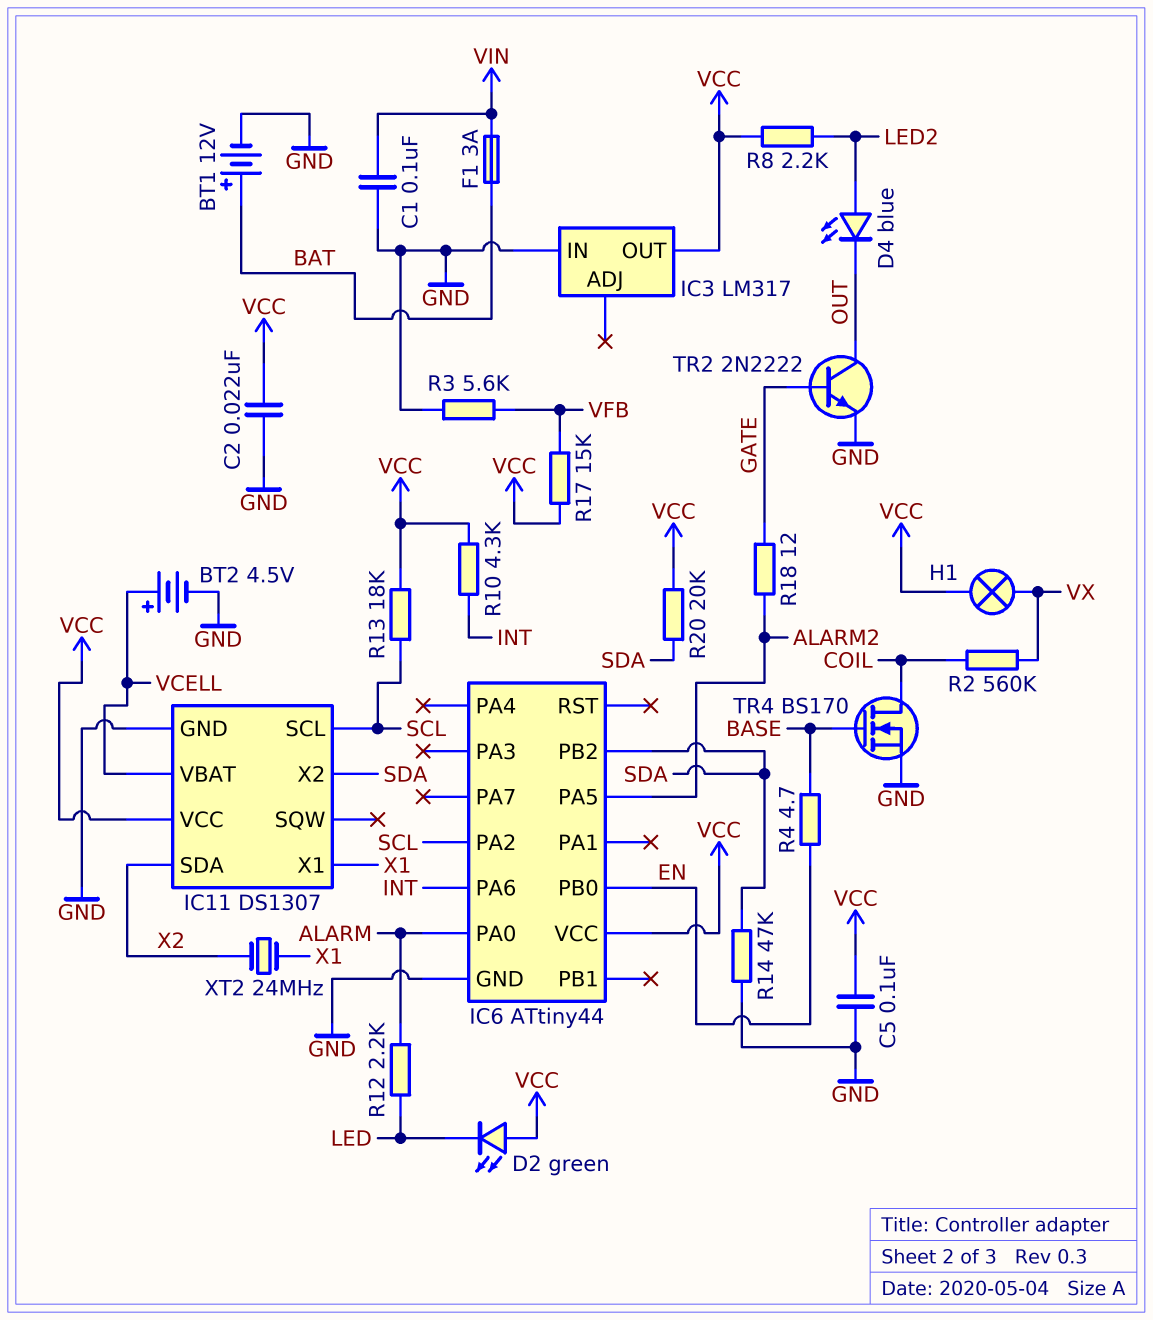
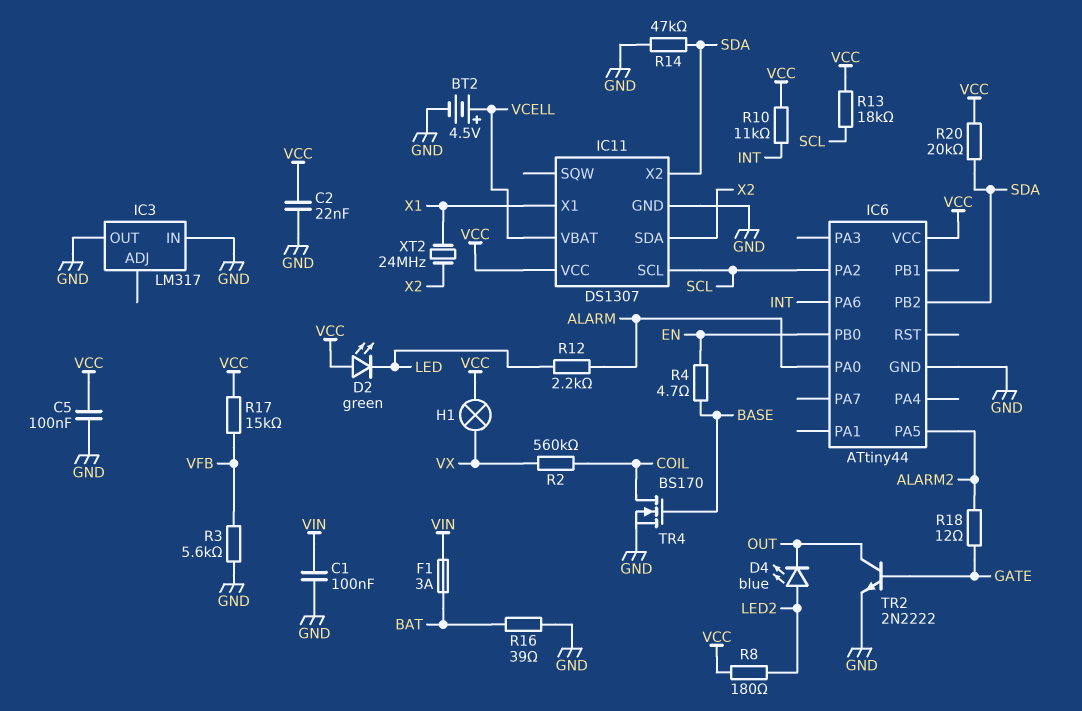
BT1: 12V (plus BAT, minus GND) -> none
IC3 pin OUT: VCC -> GND
R8: 2.2k (LED2, VCC) -> 180 (LED2, VCC)
R10: 4.3k (INT, VCC) -> 11k (INT, VCC)
R16: none -> 39 (BAT, GND)

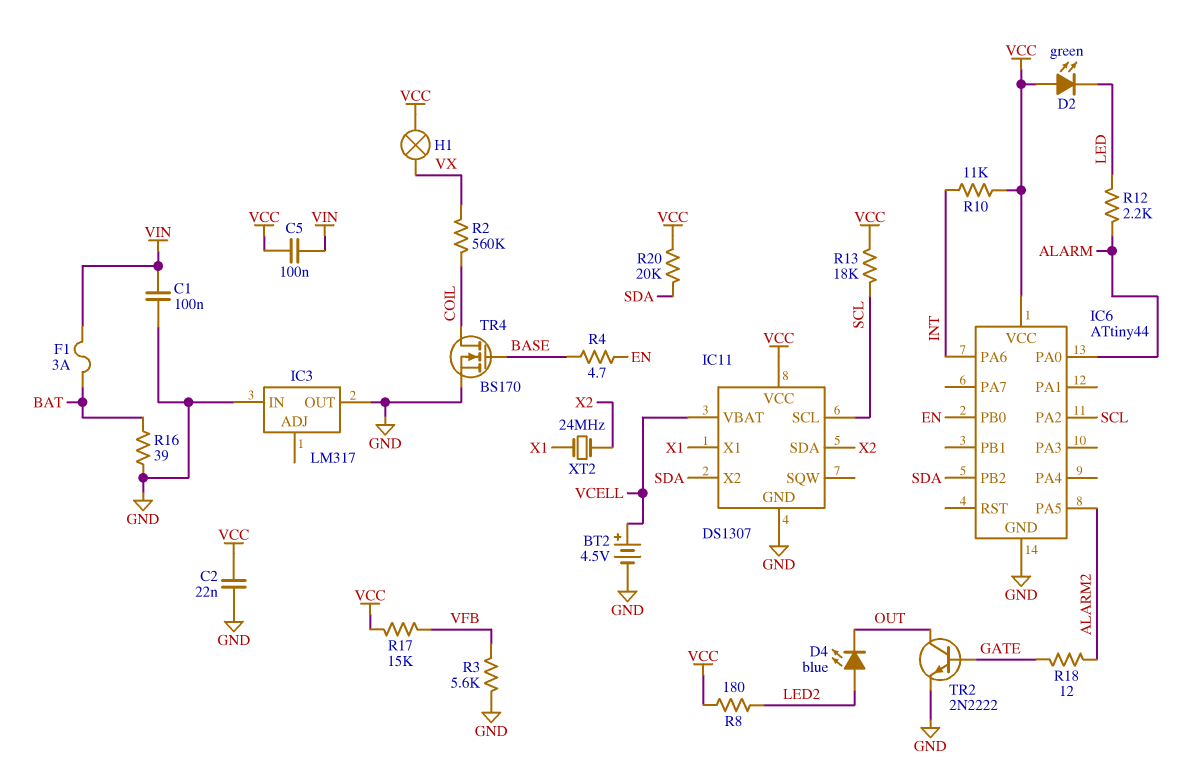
C5: 100nF (GND, VCC) -> 100nF (VCC, VIN)
R14: 47k (GND, SDA) -> none

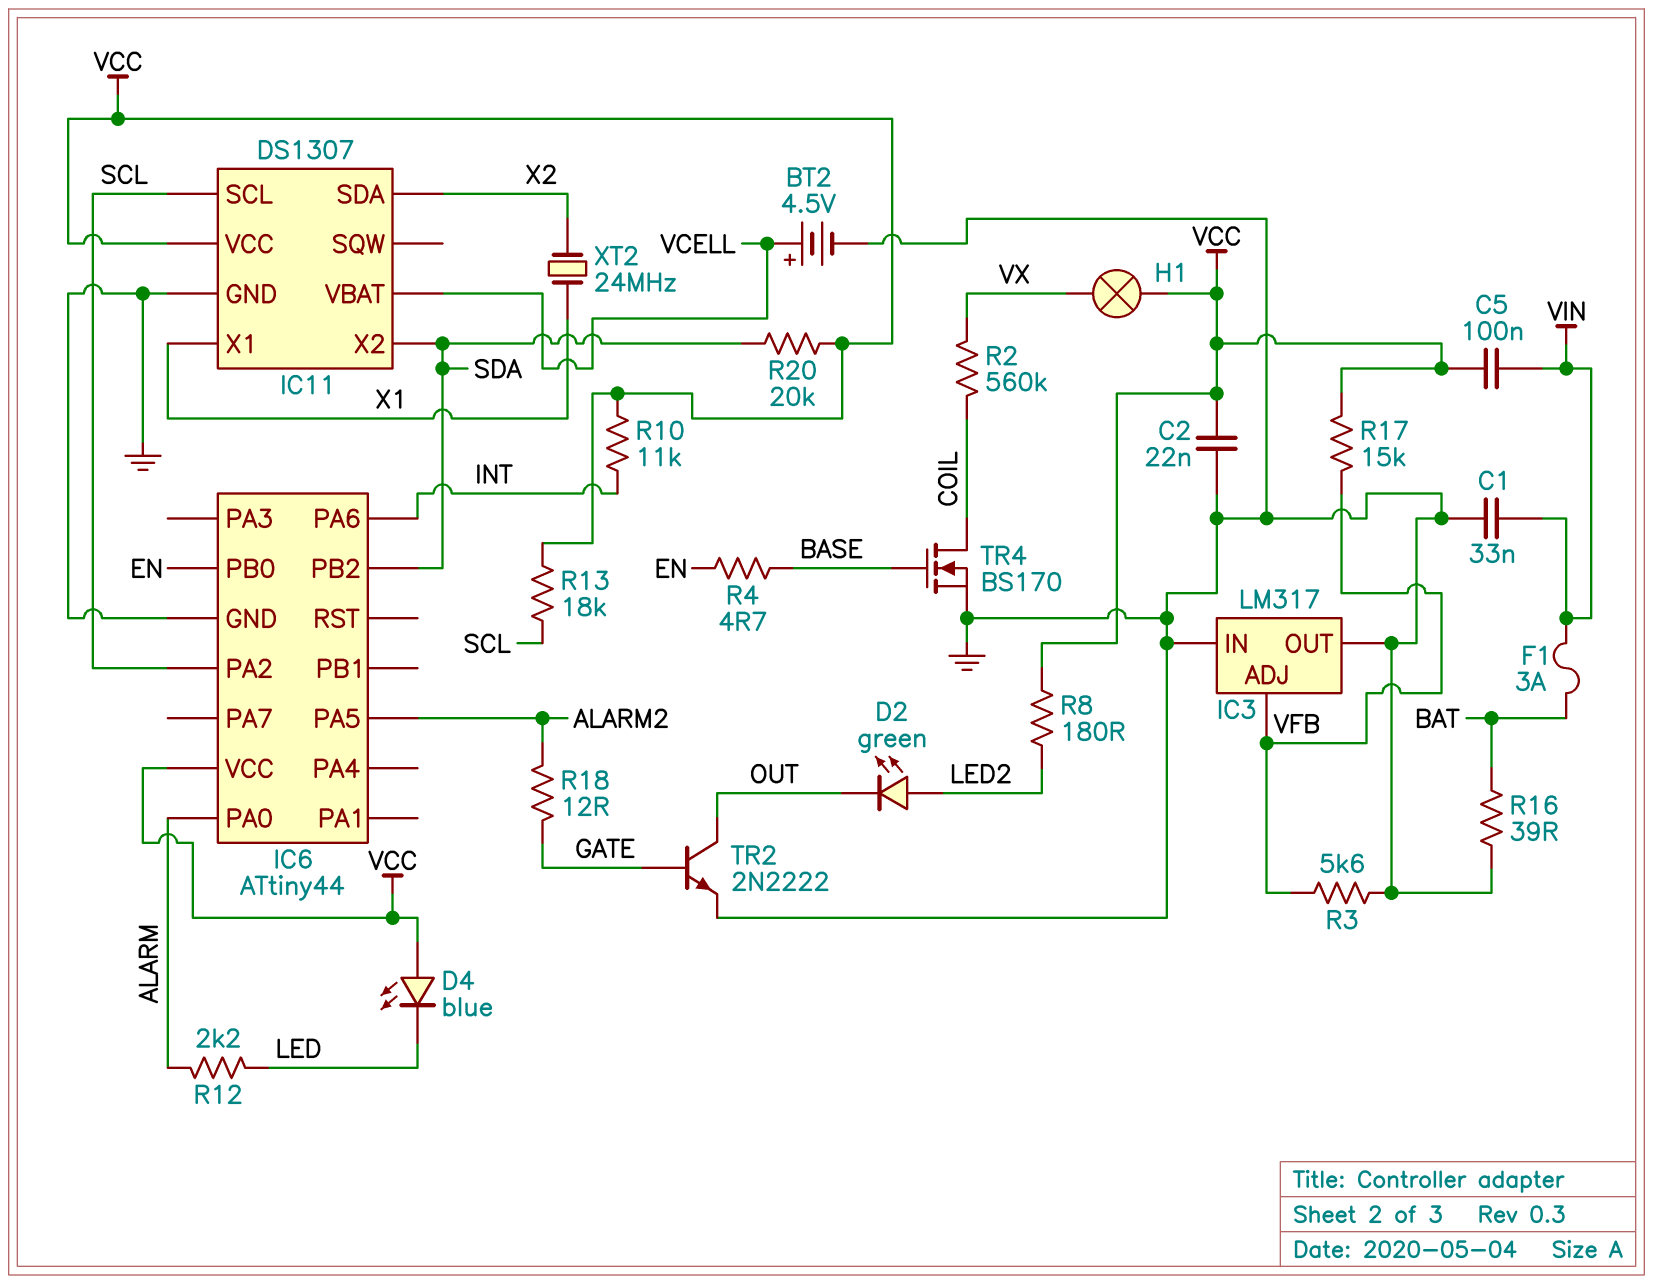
C1: 100nF (GND, VIN) -> 33nF (GND, VIN)
D2: LED green (A VCC, K LED) -> LED green (A LED2, K OUT)
D4: LED blue (A LED2, K OUT) -> LED blue (A VCC, K LED)
IC3 pin ADJ: none -> VFB

